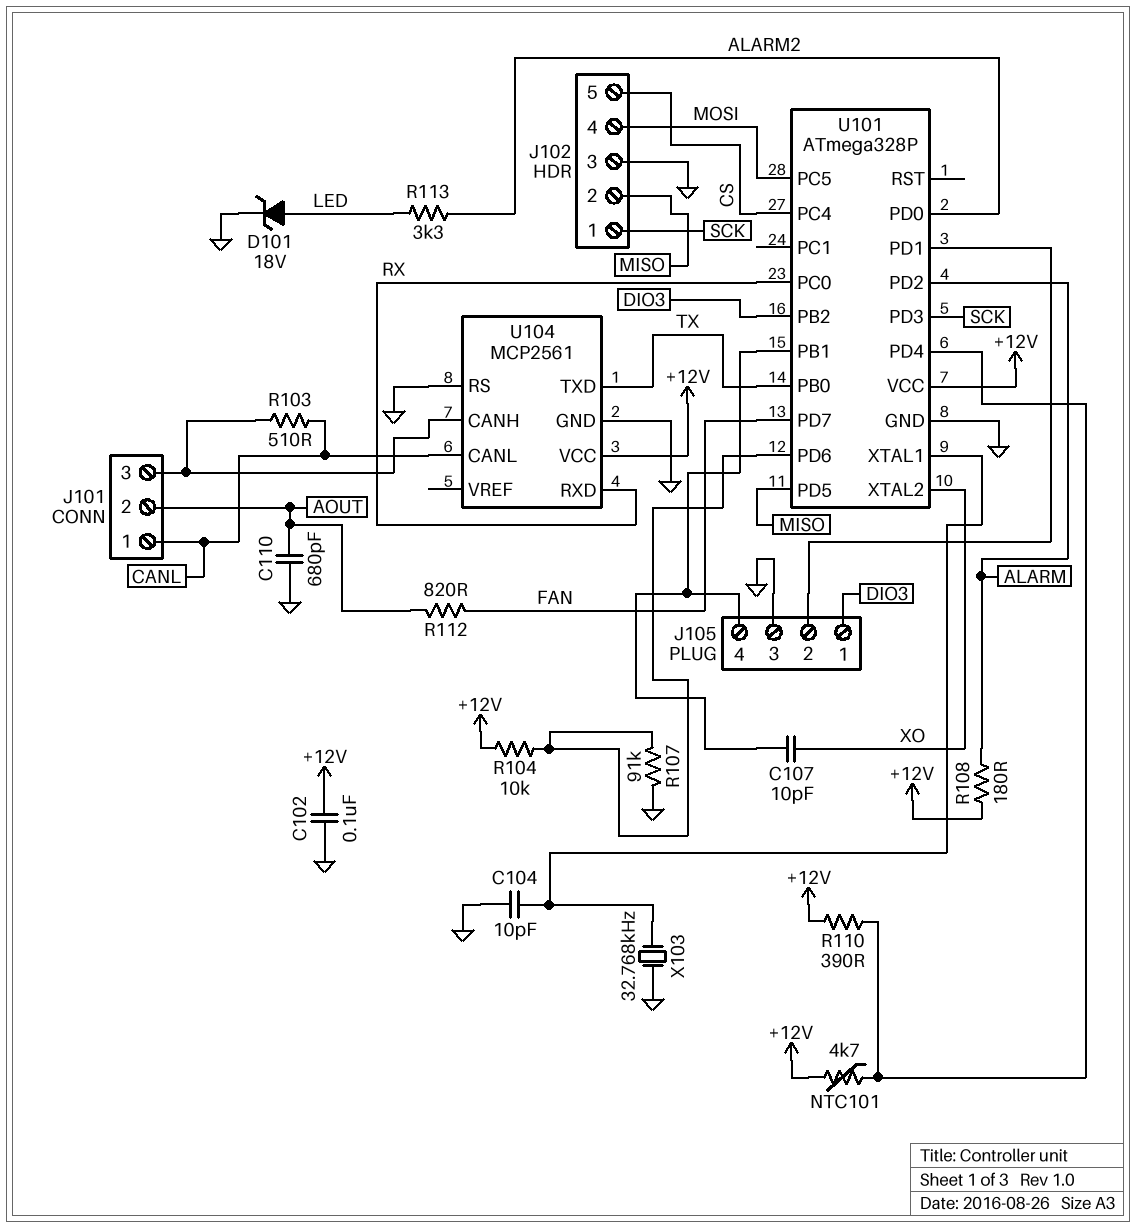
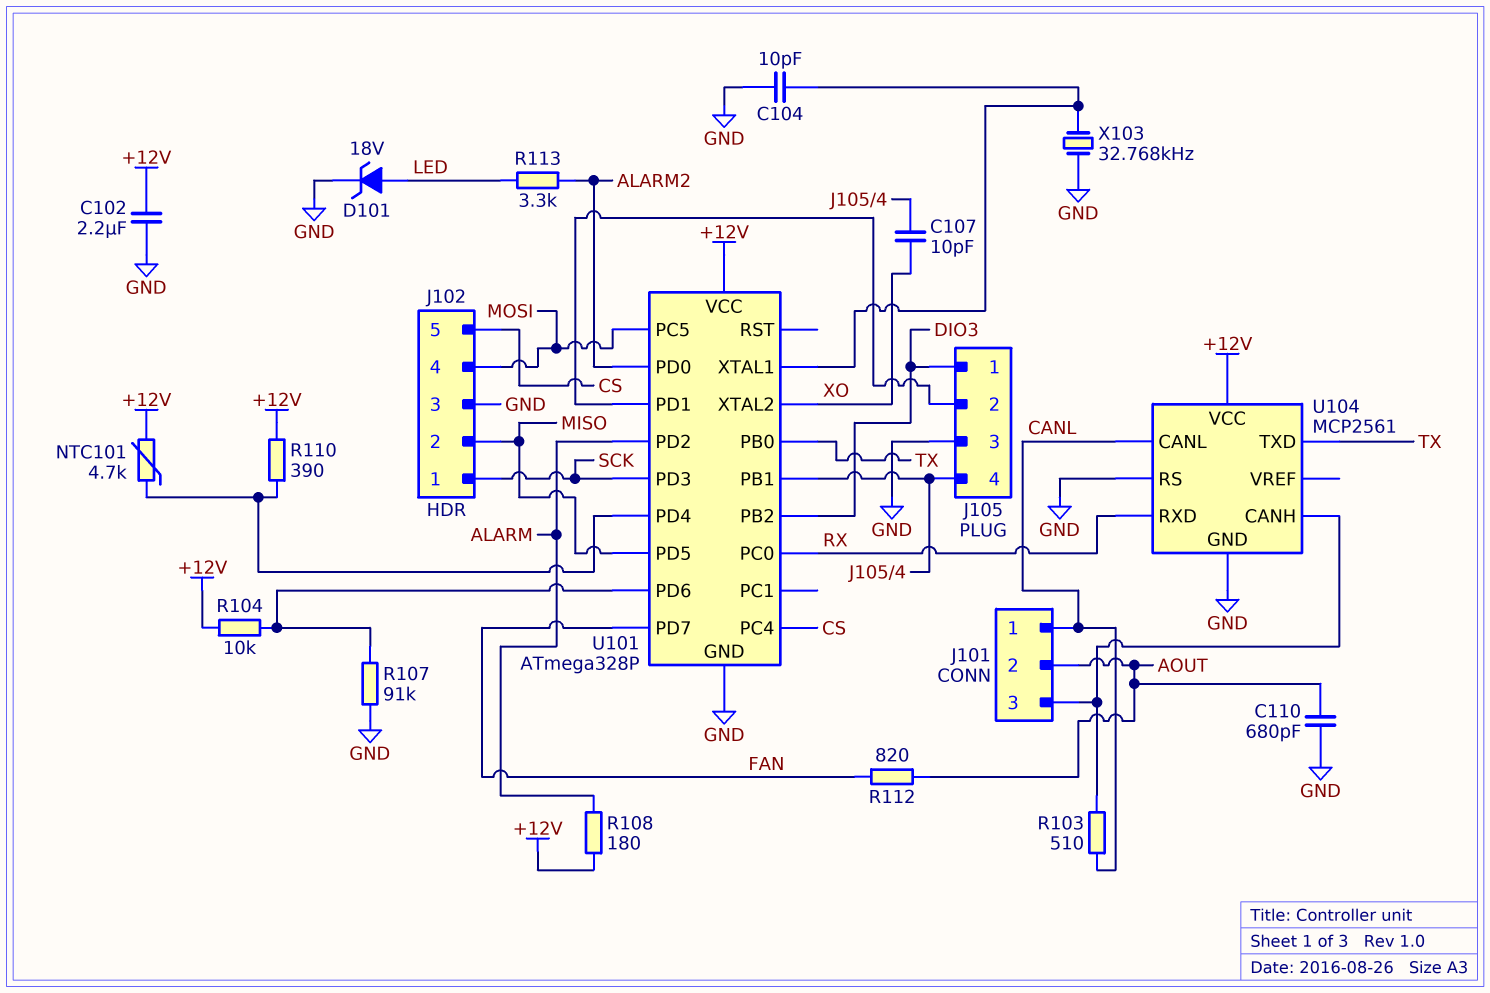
C102: 100nF (+12V, GND) -> 2.2uF (+12V, GND)

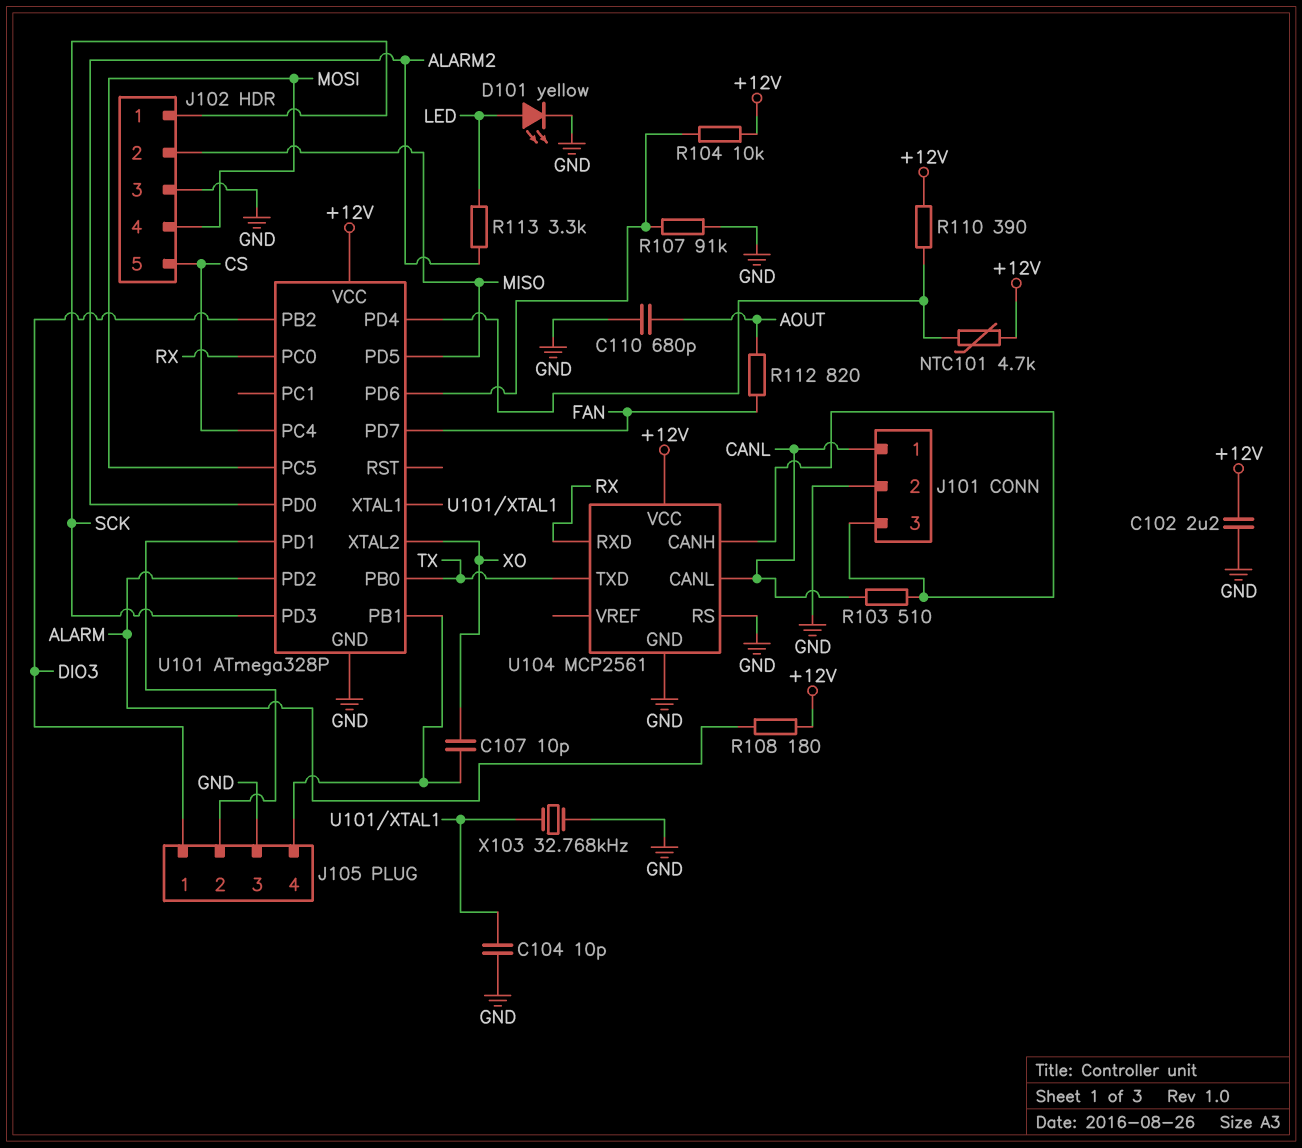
D101: zener 18V (A LED, K GND) -> LED yellow (A LED, K GND)
J101 pin 2: AOUT -> GND

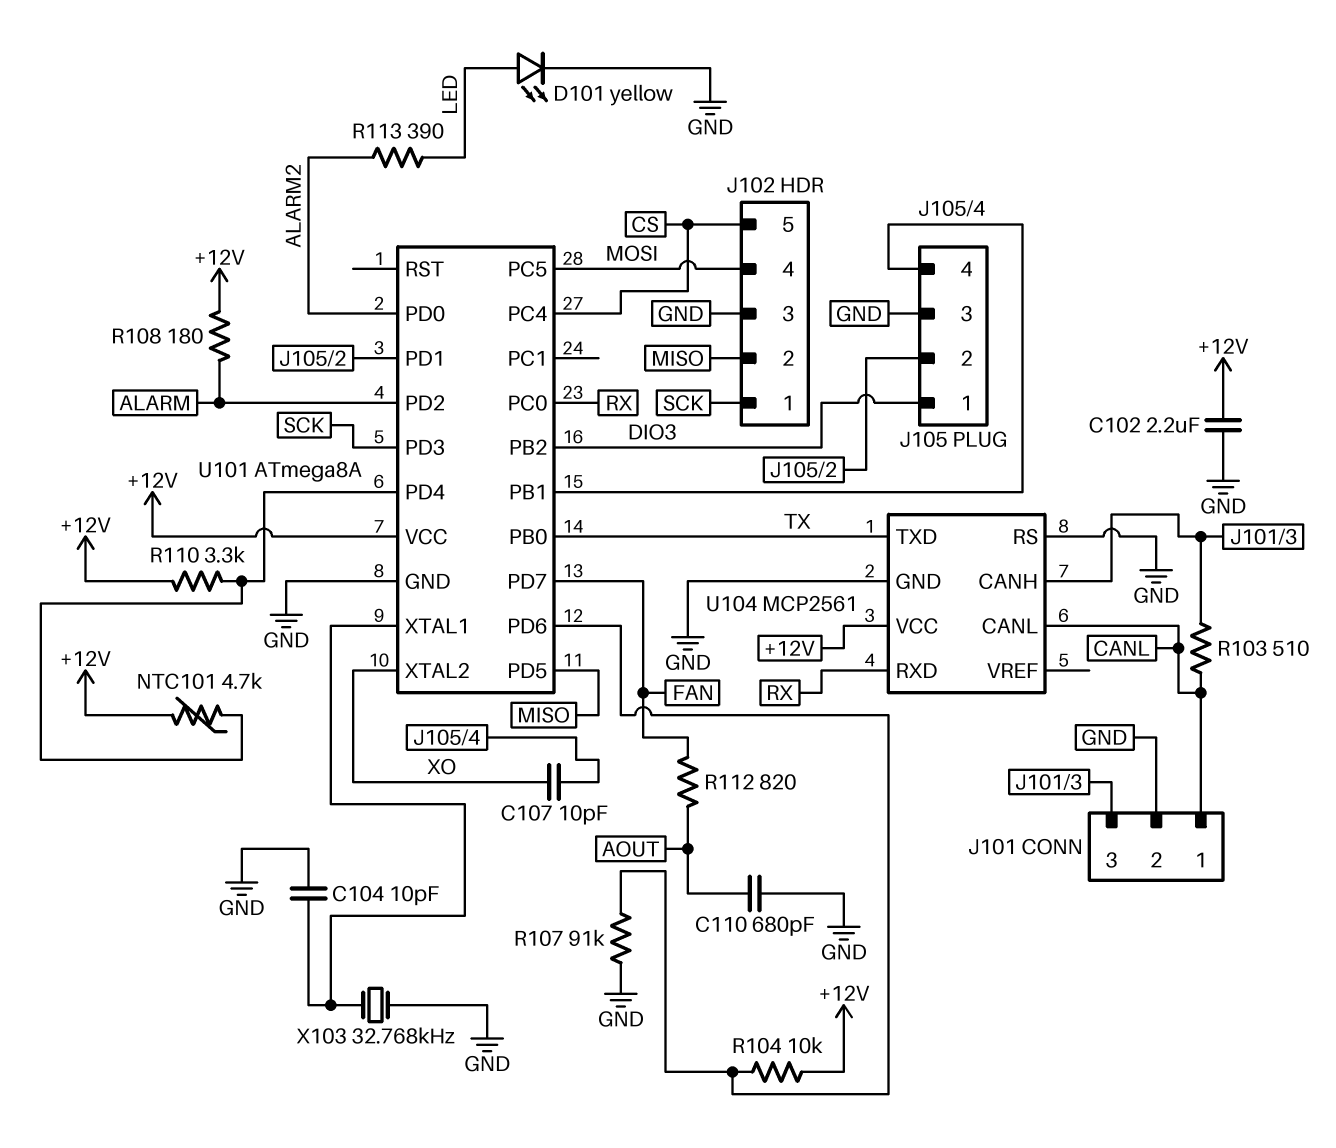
R110: 390 (+12V, U101/PD4) -> 3.3k (+12V, U101/PD4)
R113: 3.3k (ALARM2, LED) -> 390 (ALARM2, LED)
U101: ATmega328P -> ATmega8A

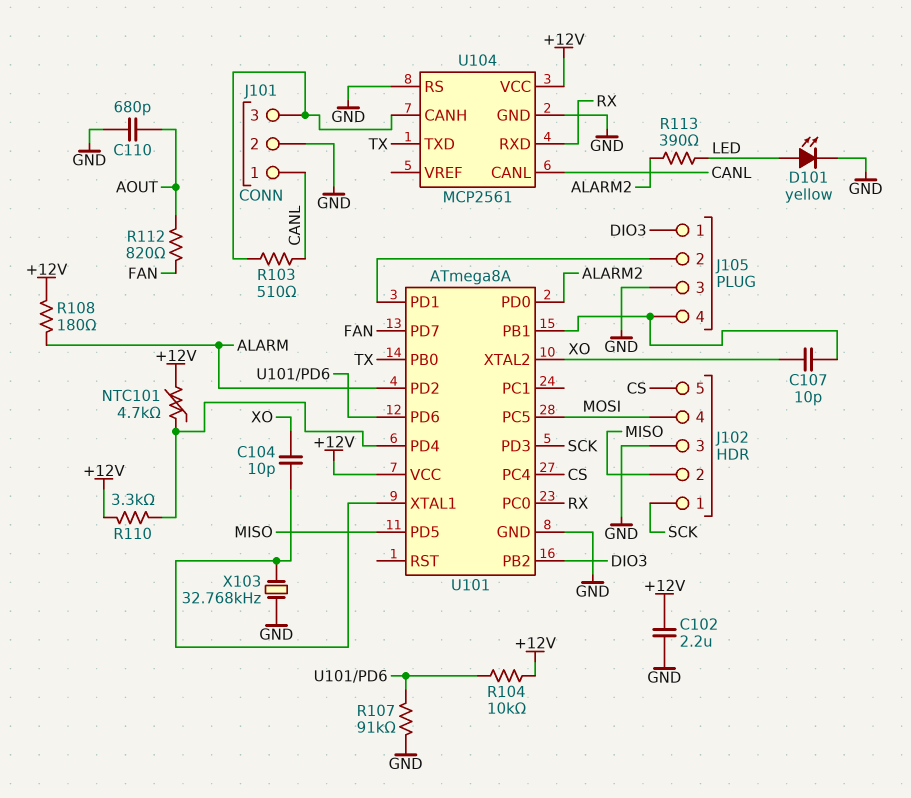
C104: 10pF (GND, U101/XTAL1) -> 10pF (U101/XTAL1, XO)

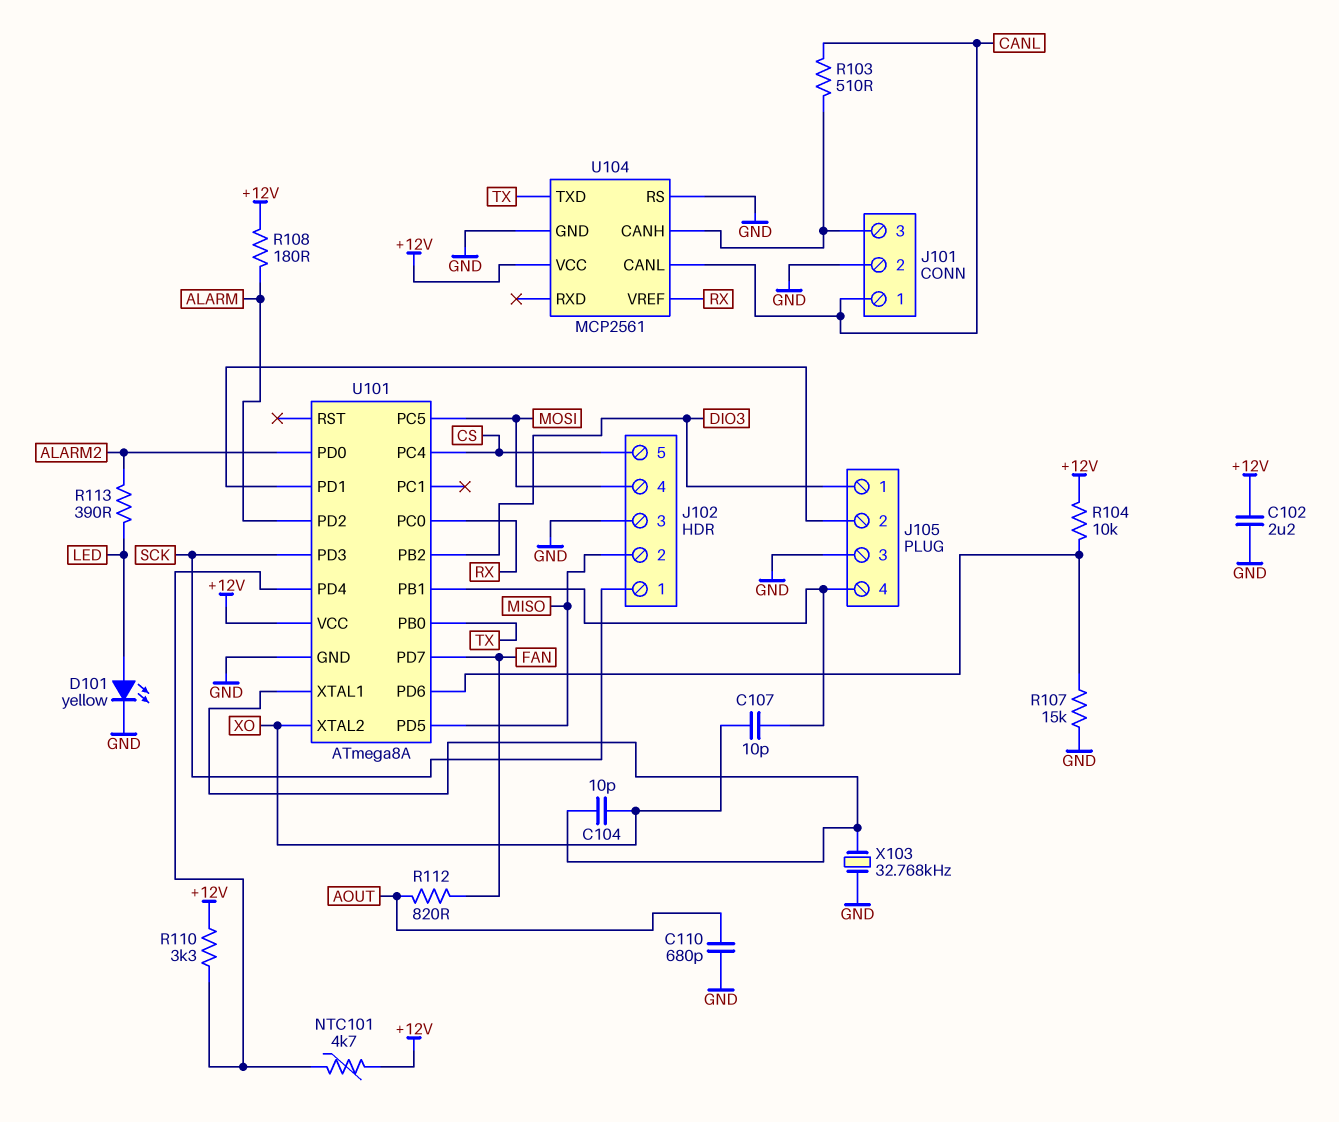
R107: 91k (GND, U101/PD6) -> 15k (GND, U101/PD6)
U104 pin RXD: RX -> none
U104 pin VREF: none -> RX

